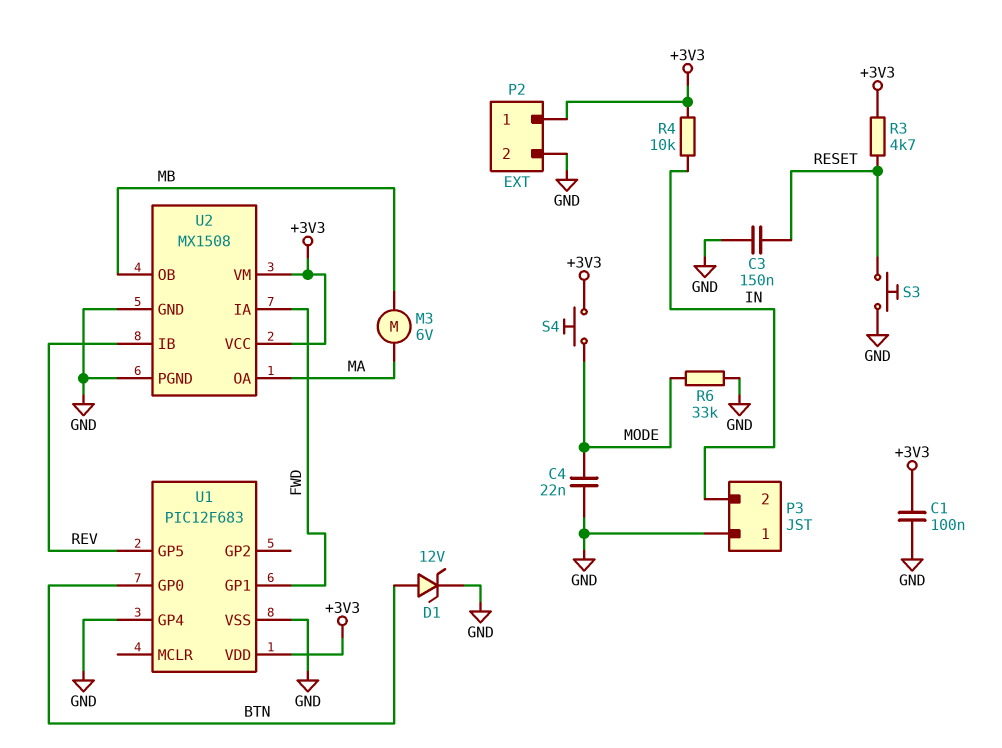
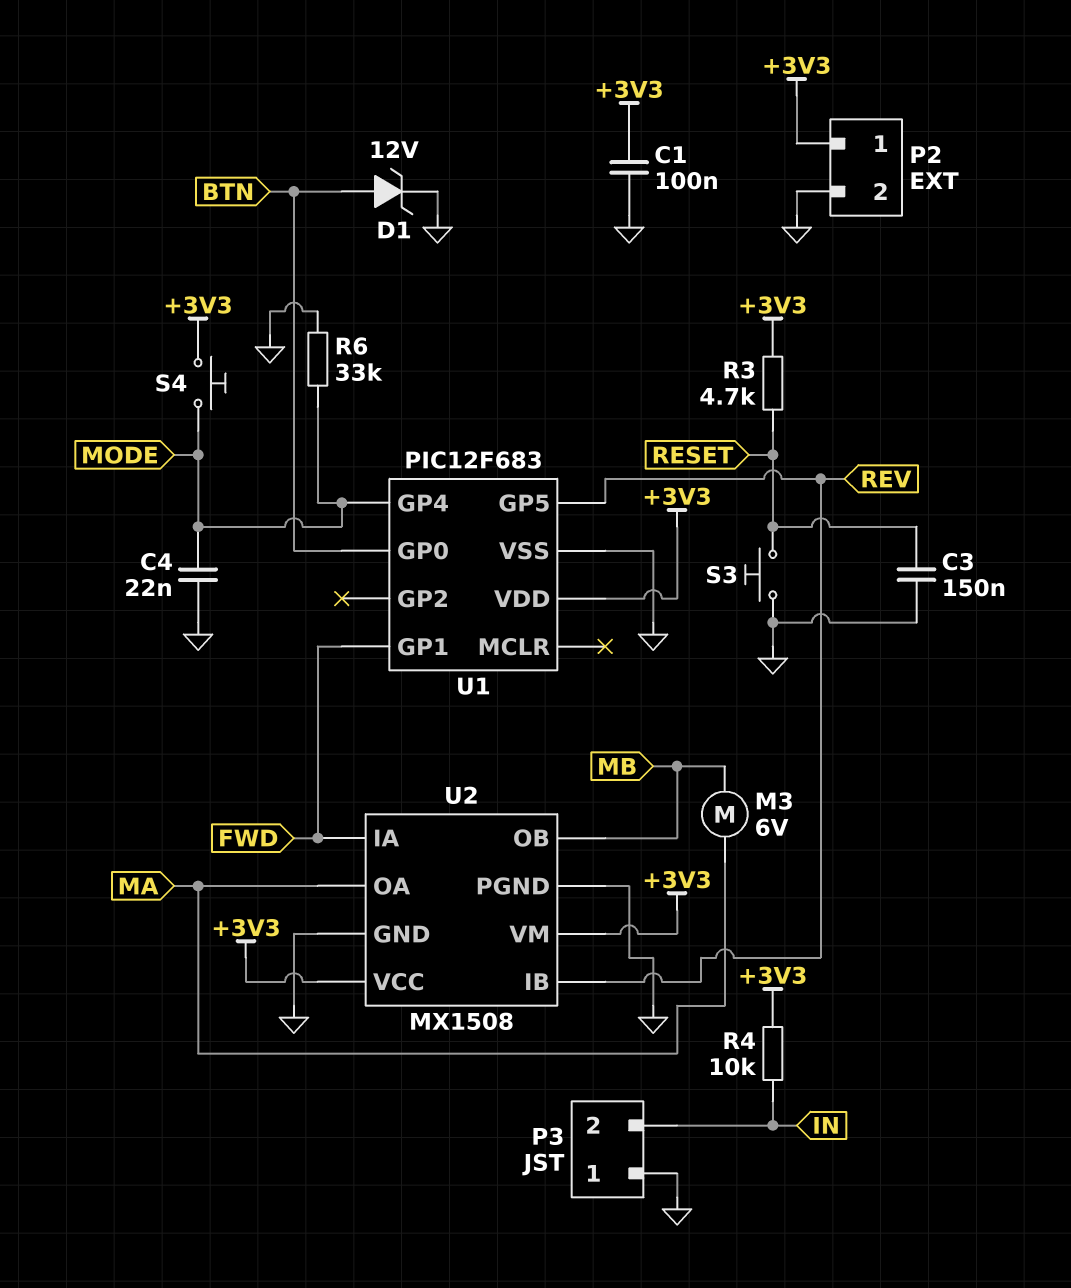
U1 pin GP4: GND -> MODE

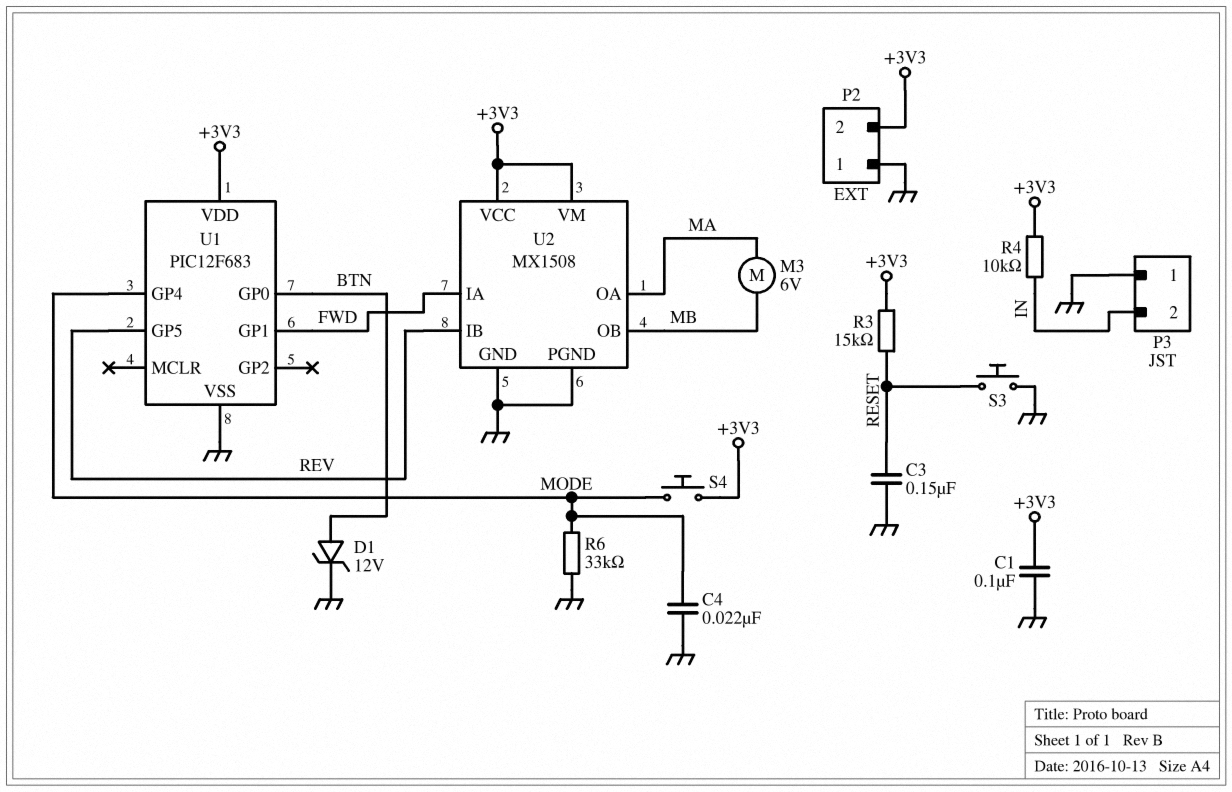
P2 pin 1: +3V3 -> GND
P2 pin 2: GND -> +3V3
R3: 4.7k (+3V3, RESET) -> 15k (+3V3, RESET)

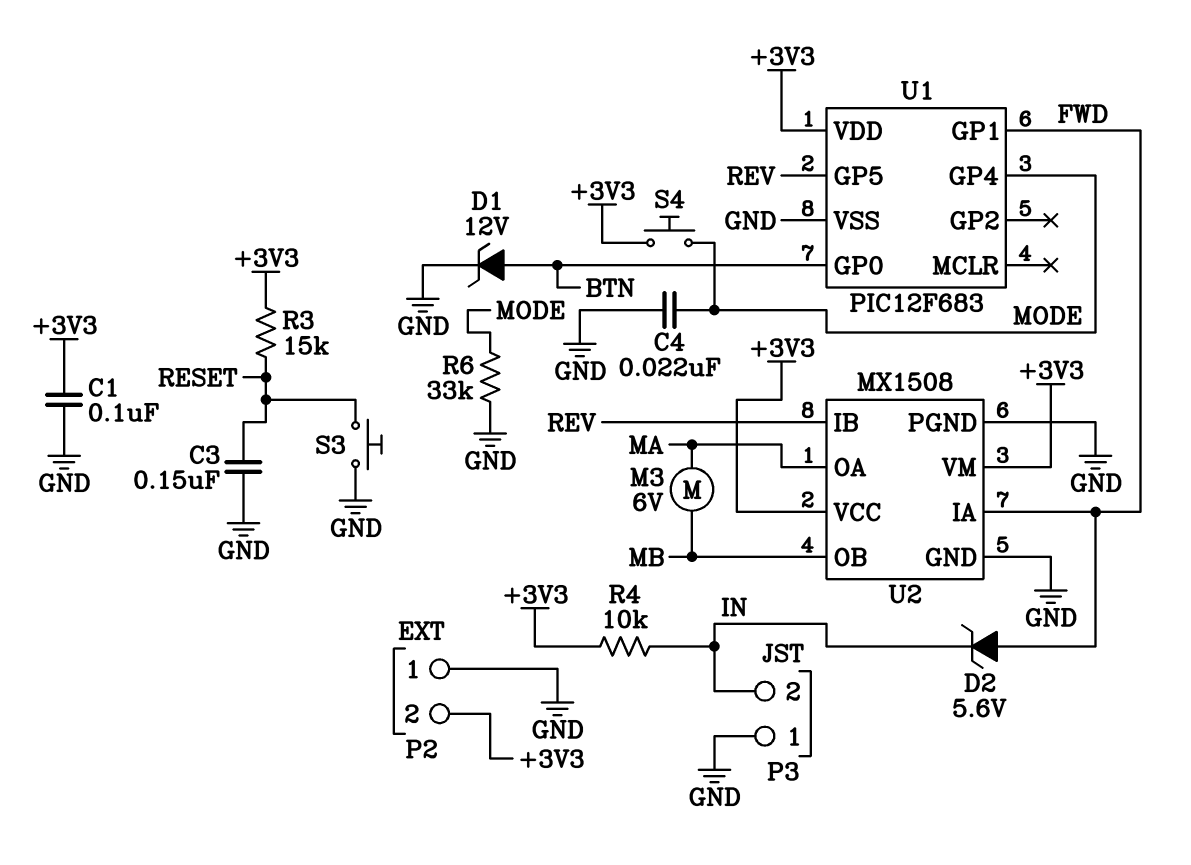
D2: none -> zener 5.6V (A FWD, K IN)

